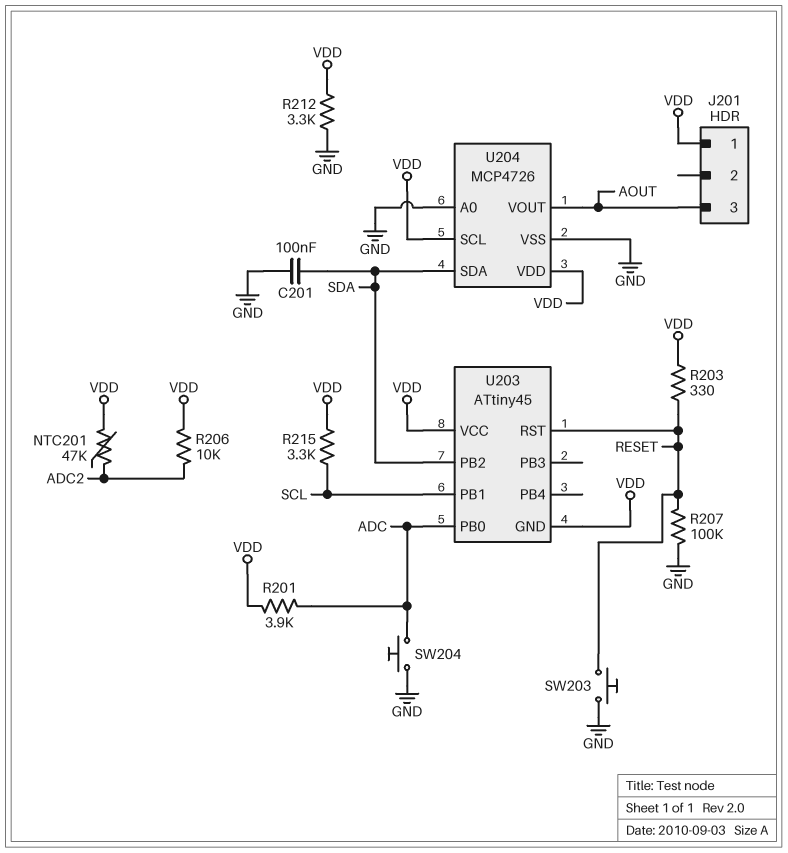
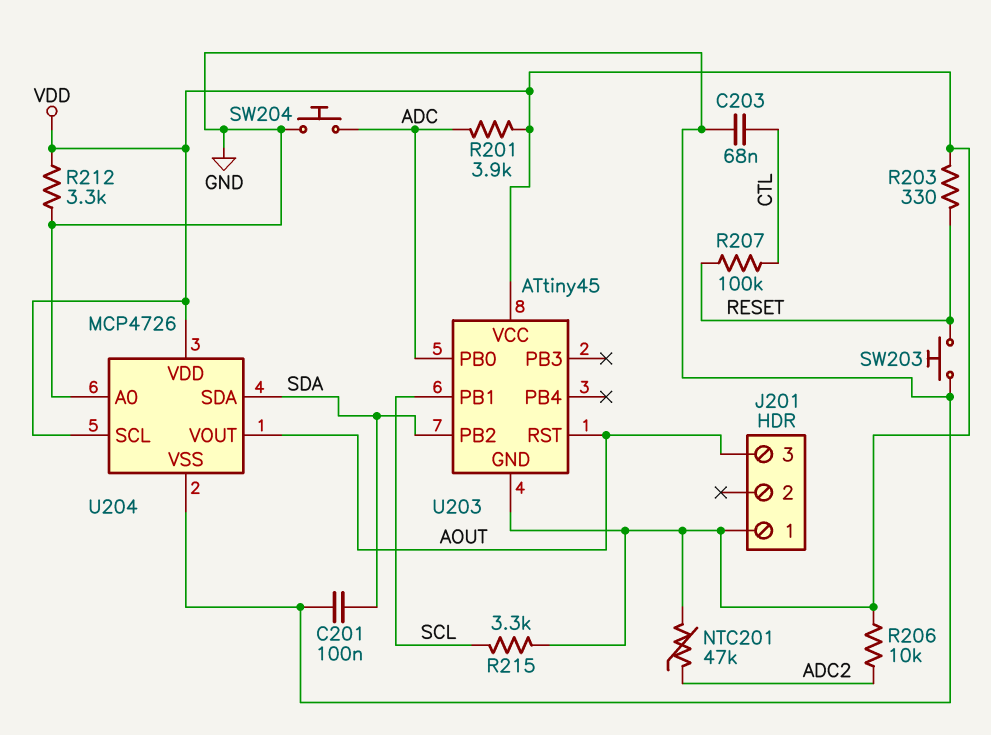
C203: none -> 68nF (CTL, GND)
R207: 100k (GND, RESET) -> 100k (CTL, RESET)
U203 pin RST: RESET -> AOUT

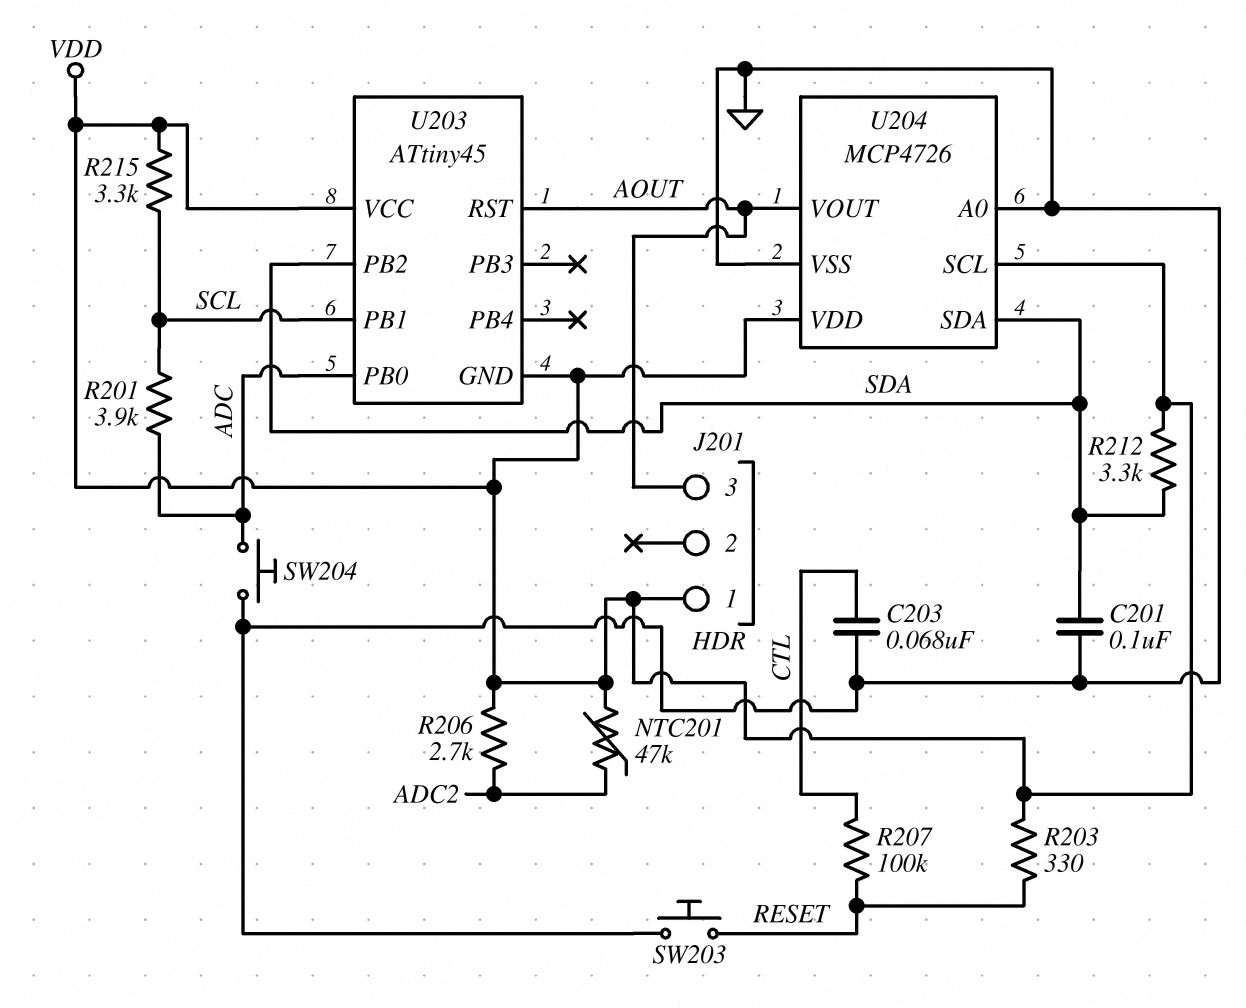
R201: 3.9k (ADC, VDD) -> 3.9k (ADC, SCL)
R206: 10k (ADC2, VDD) -> 2.7k (ADC2, VDD)
R212: 3.3k (GND, VDD) -> 3.3k (SDA, VDD)

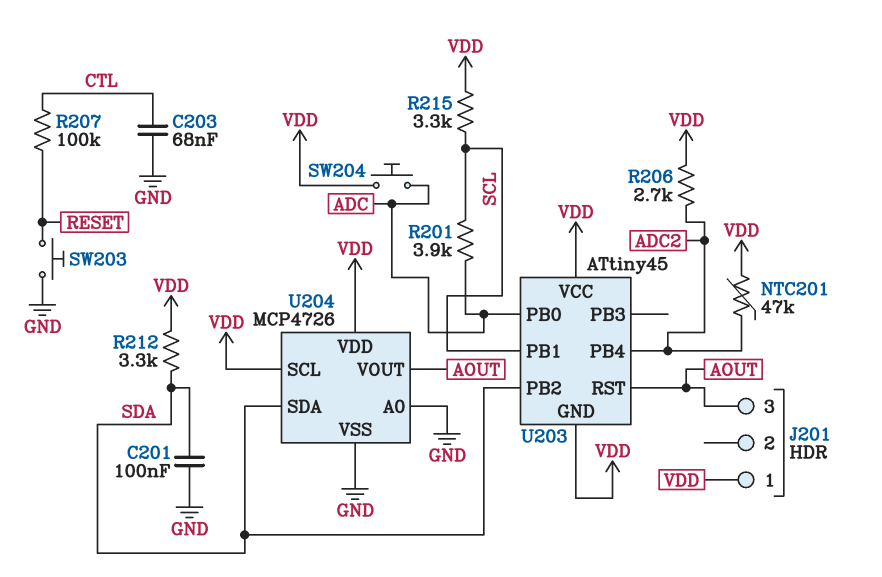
R203: 330 (RESET, VDD) -> none
SW204: button (ADC, GND) -> button (ADC, VDD)
U203 pin PB4: none -> ADC2

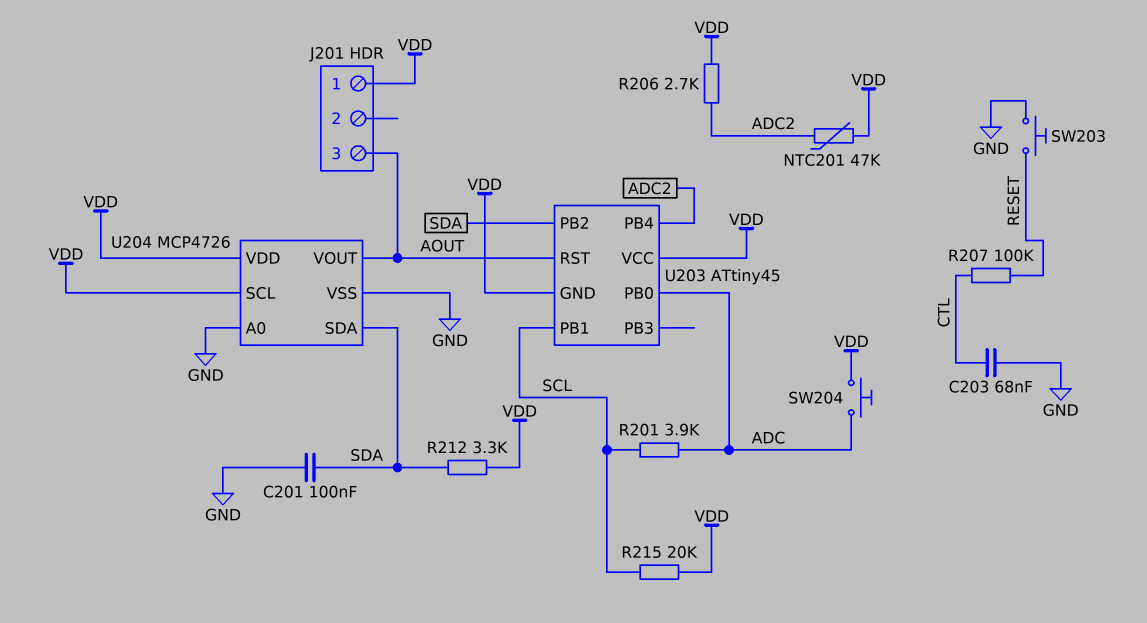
R215: 3.3k (SCL, VDD) -> 20k (SCL, VDD)

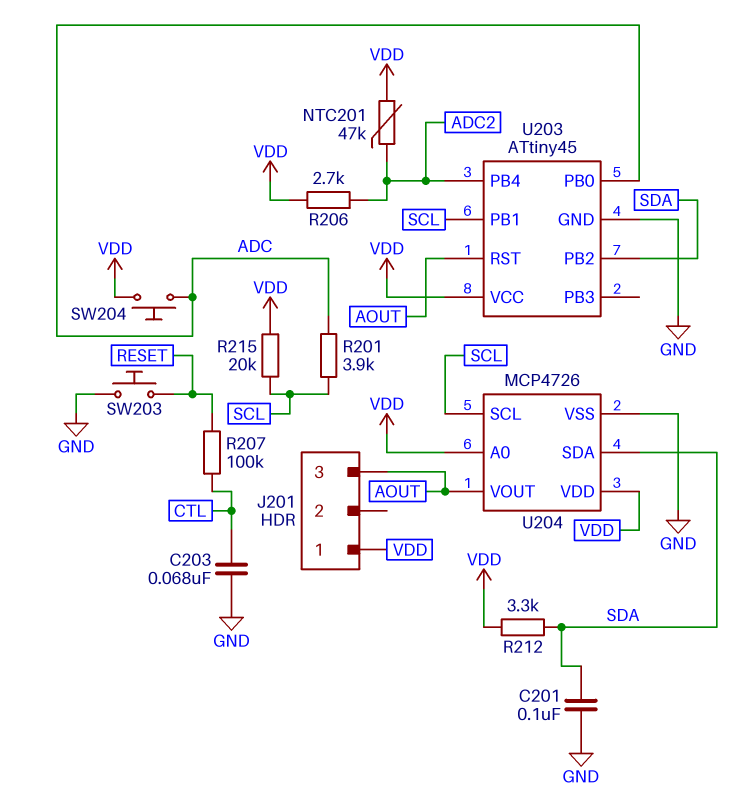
U203 pin GND: VDD -> GND
U204 pin A0: GND -> VDD
U204 pin SCL: VDD -> SCL

